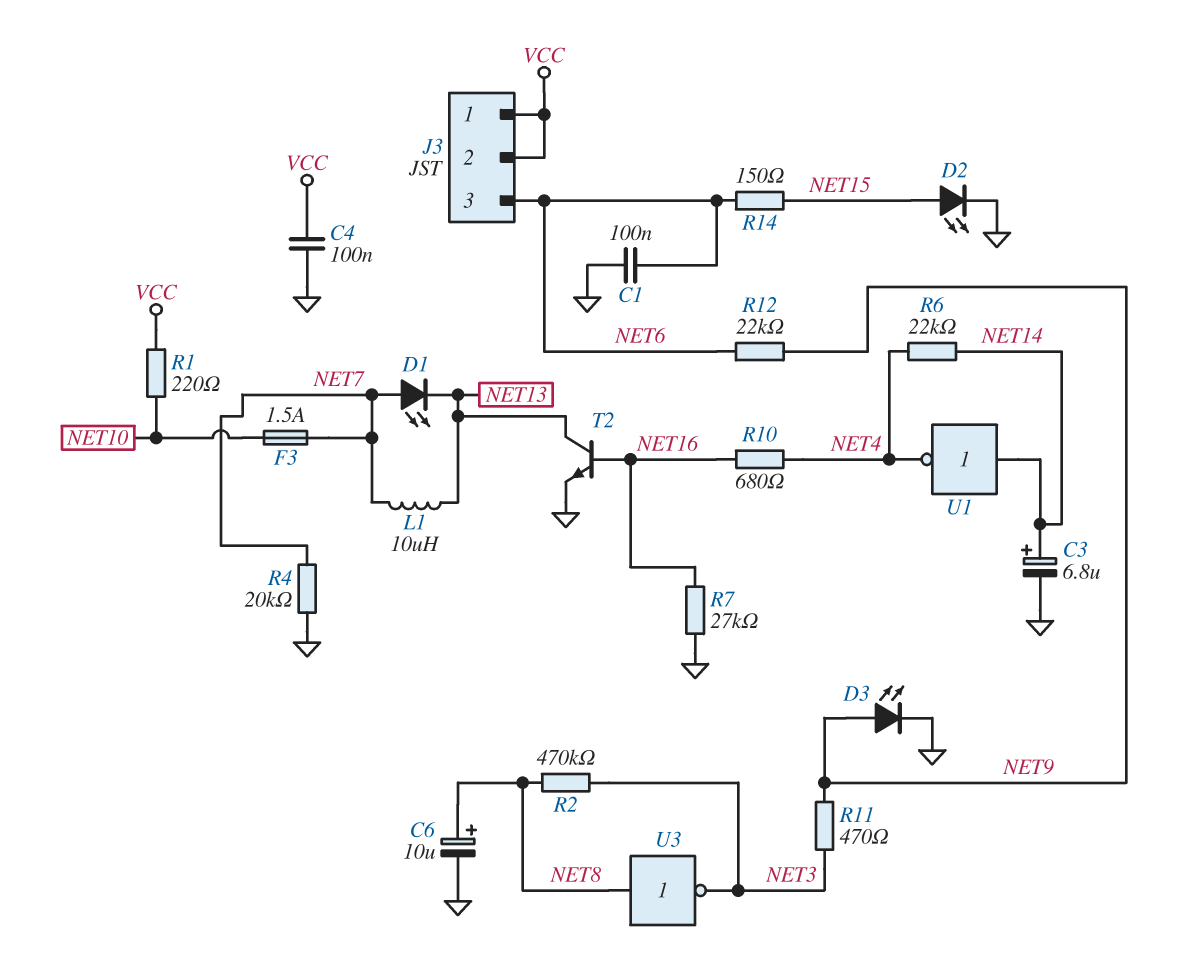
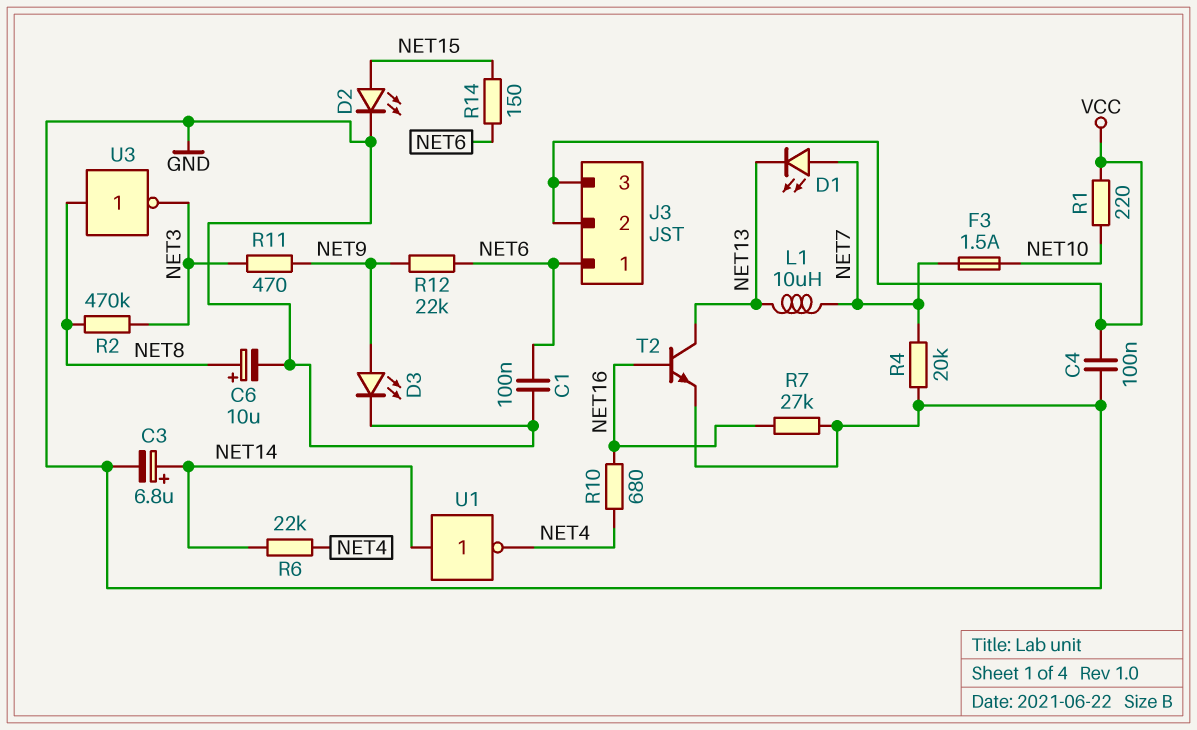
J3 pin 1: VCC -> NET6
J3 pin 3: NET6 -> VCC

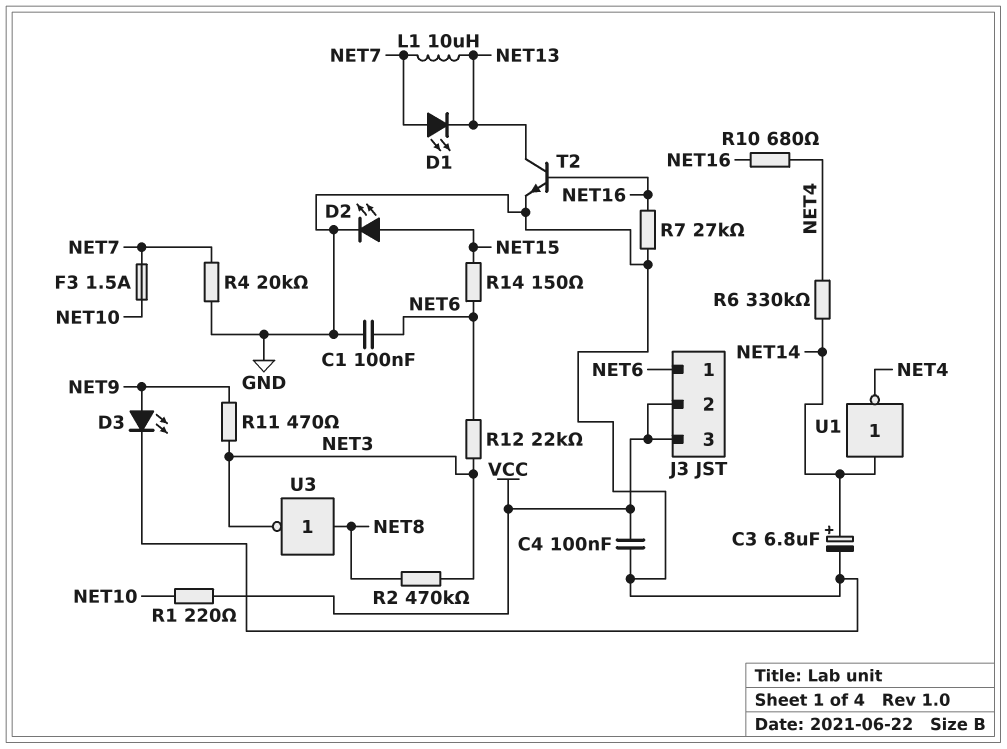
C6: 10uF (plus NET8, minus GND) -> none
R6: 22k (NET4, NET14) -> 330k (NET4, NET14)
R12: 22k (NET6, NET9) -> 22k (NET3, NET6)

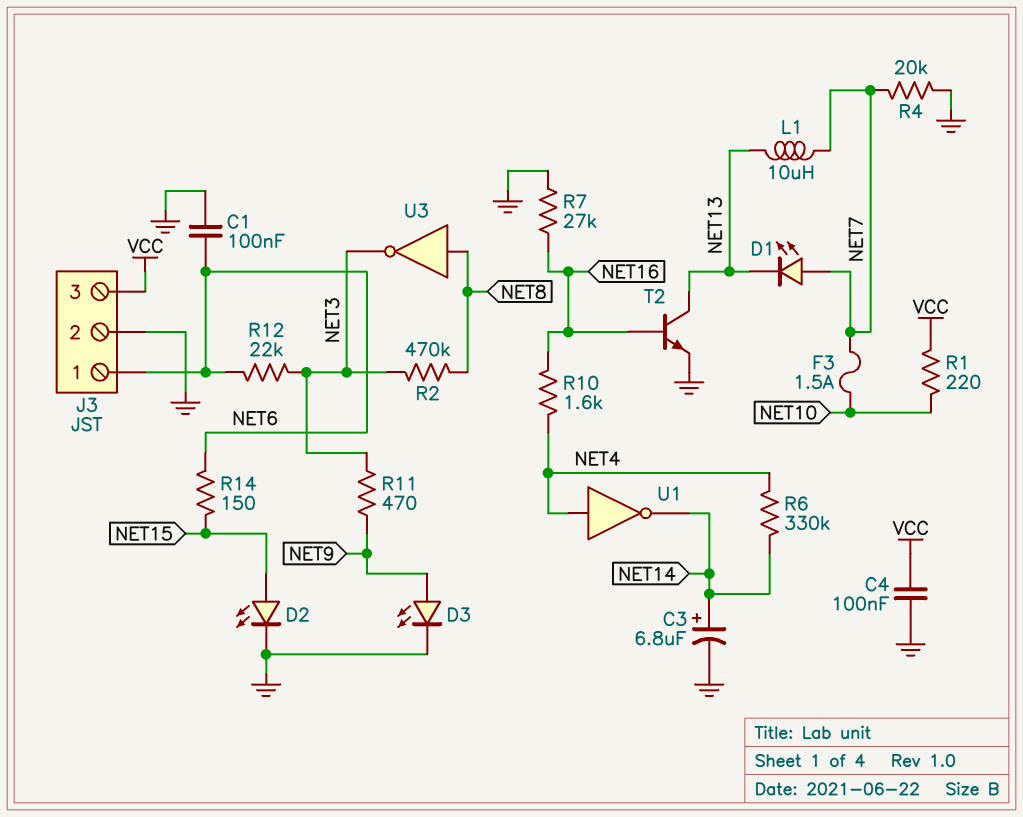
J3 pin 2: VCC -> GND
R10: 680 (NET4, NET16) -> 1.6k (NET4, NET16)
U1: NOT (in NET14, out NET4) -> NOT (in NET4, out NET14)

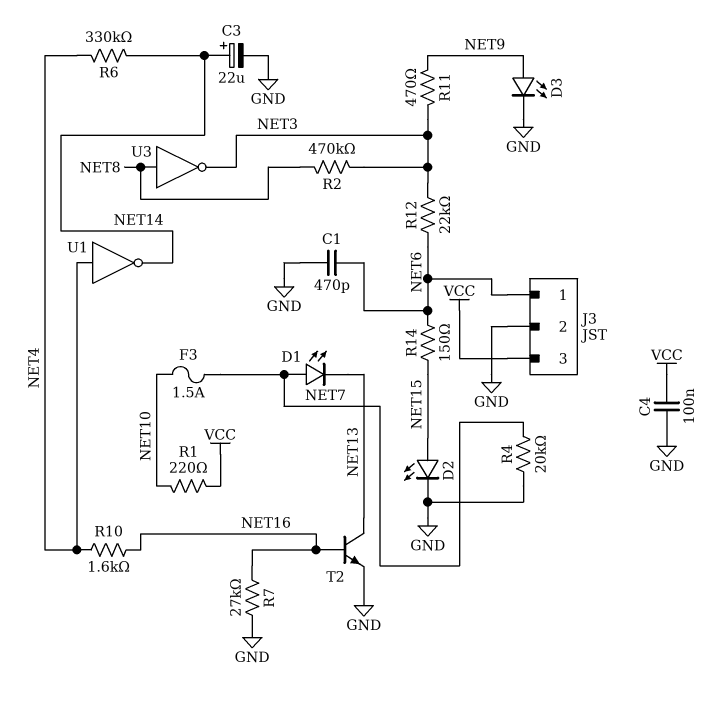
C1: 100nF (GND, NET6) -> 470pF (GND, NET6)
C3: 6.8uF (plus NET14, minus GND) -> 22uF (plus NET14, minus GND)
L1: 10uH (NET7, NET13) -> none

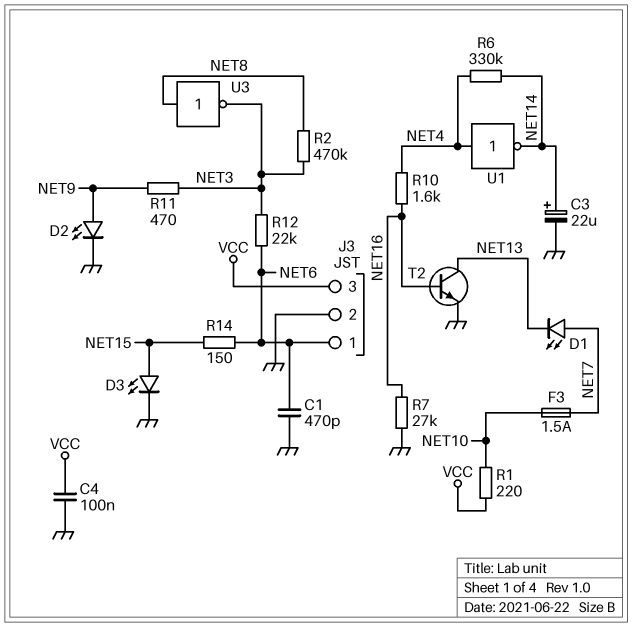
D2: LED (A NET15, K GND) -> LED (A NET9, K GND)
D3: LED (A NET9, K GND) -> LED (A NET15, K GND)
R4: 20k (GND, NET7) -> none

